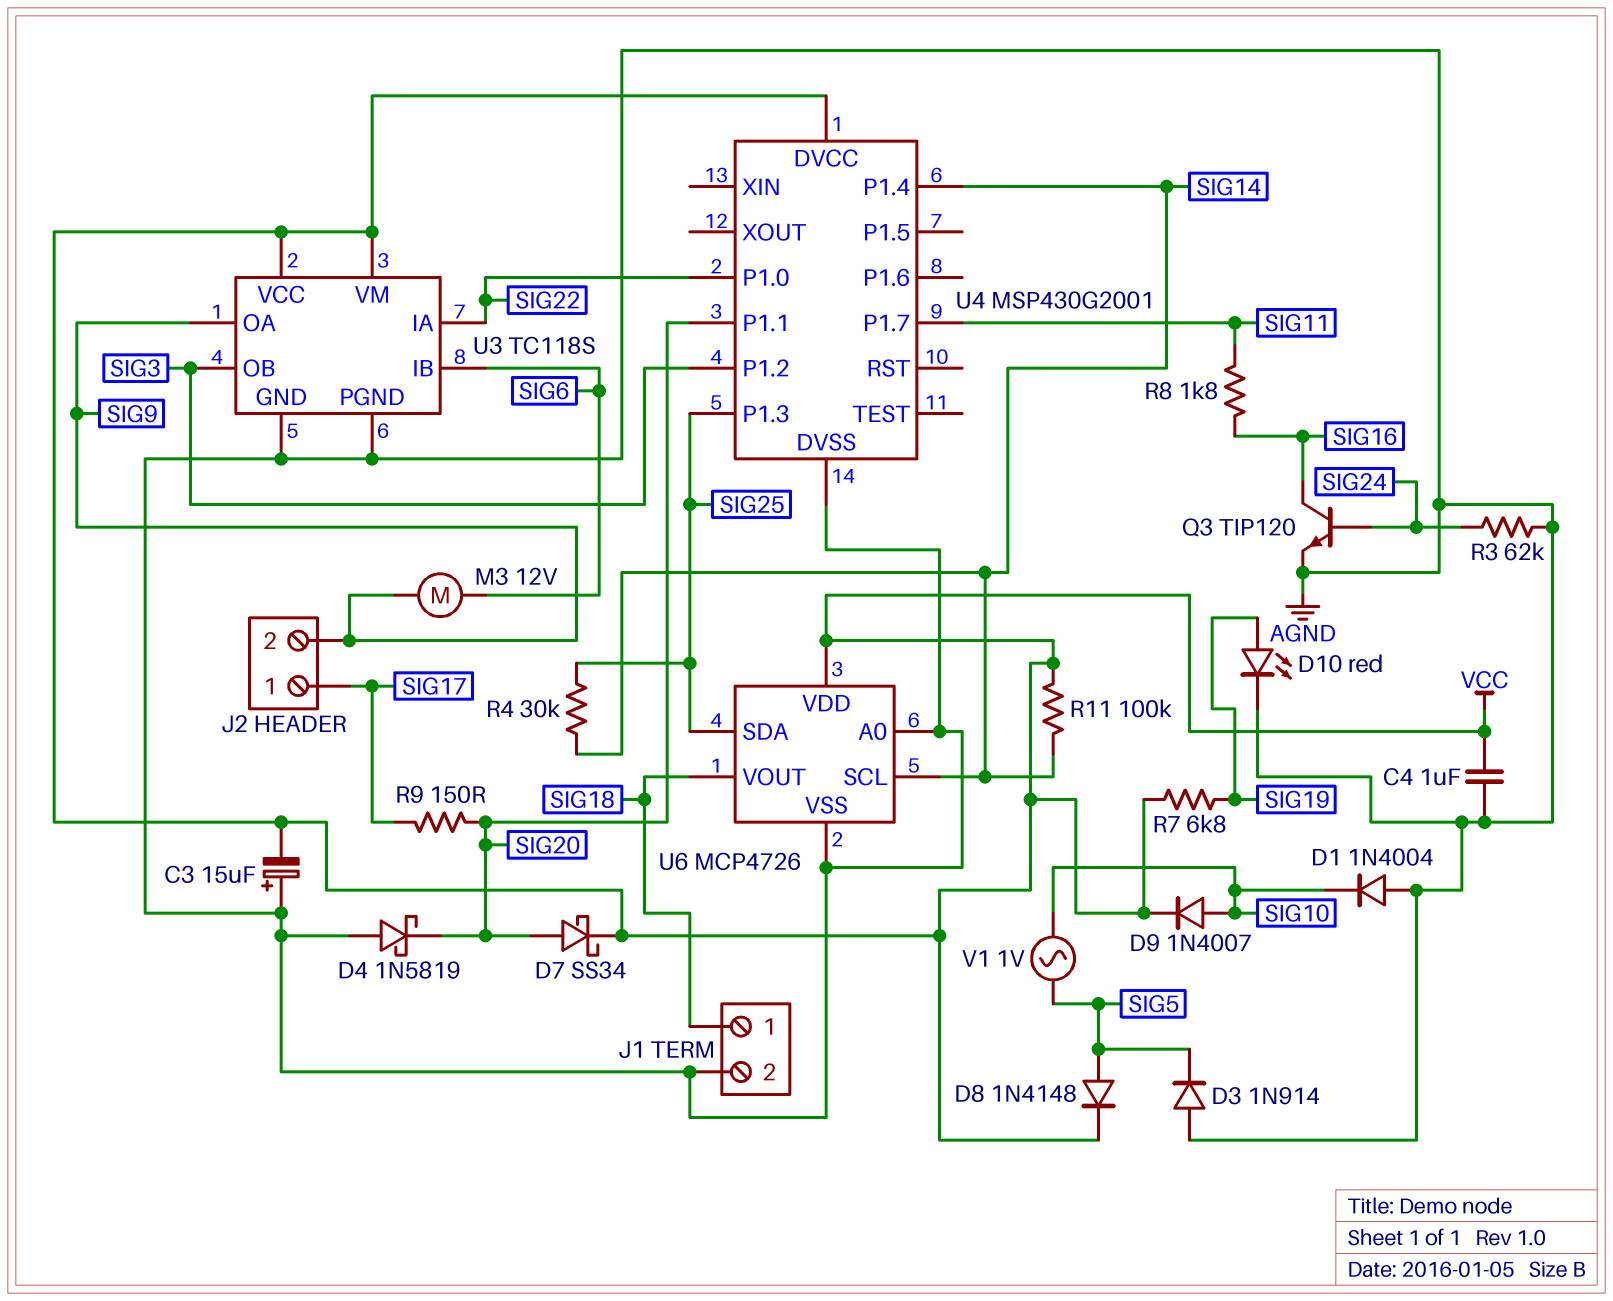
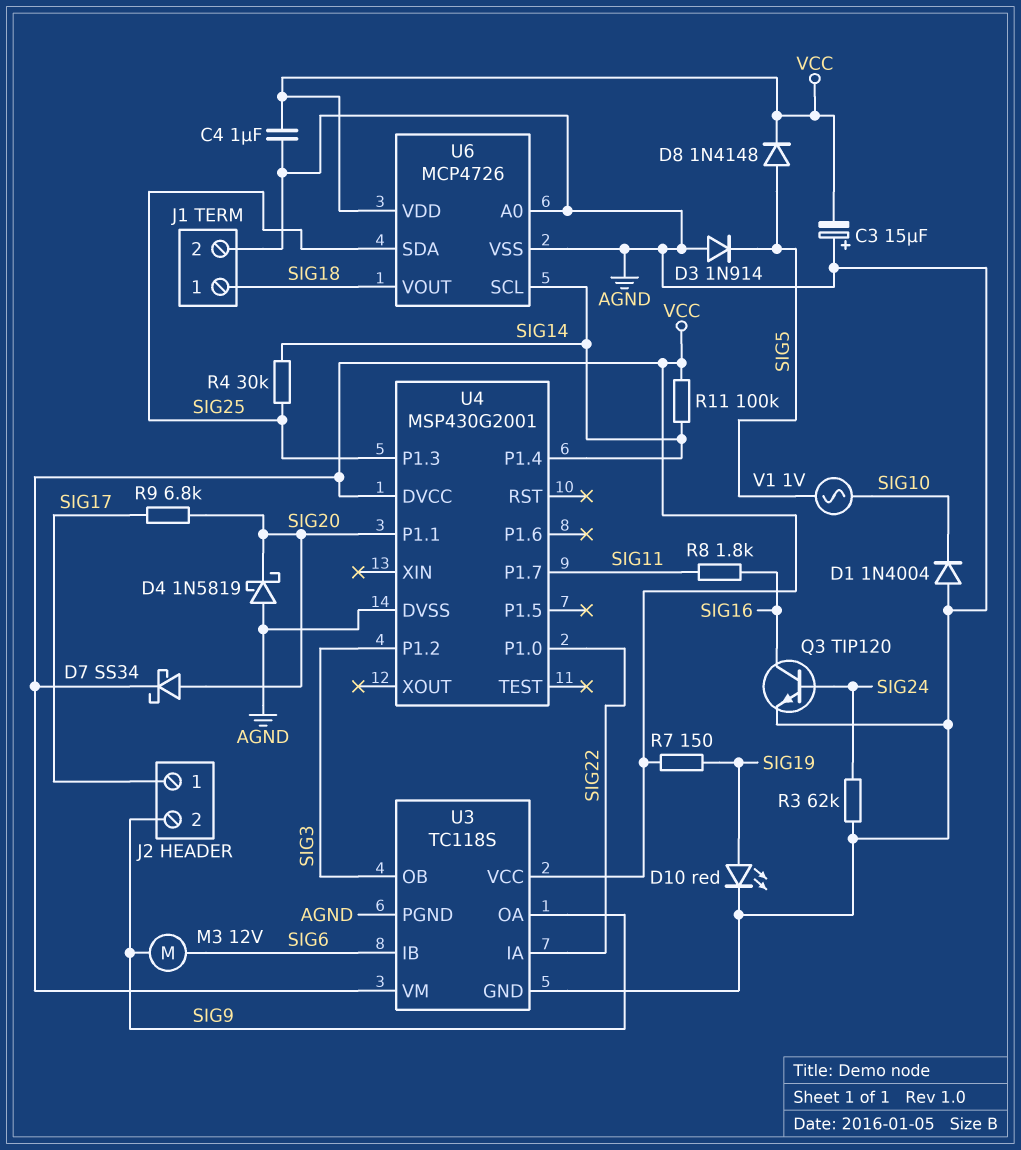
D9: diode 1N4007 (A SIG10, K VCC) -> none
R7: 6.8k (SIG19, VCC) -> 150 (SIG19, VCC)
R9: 150 (SIG17, SIG20) -> 6.8k (SIG17, SIG20)

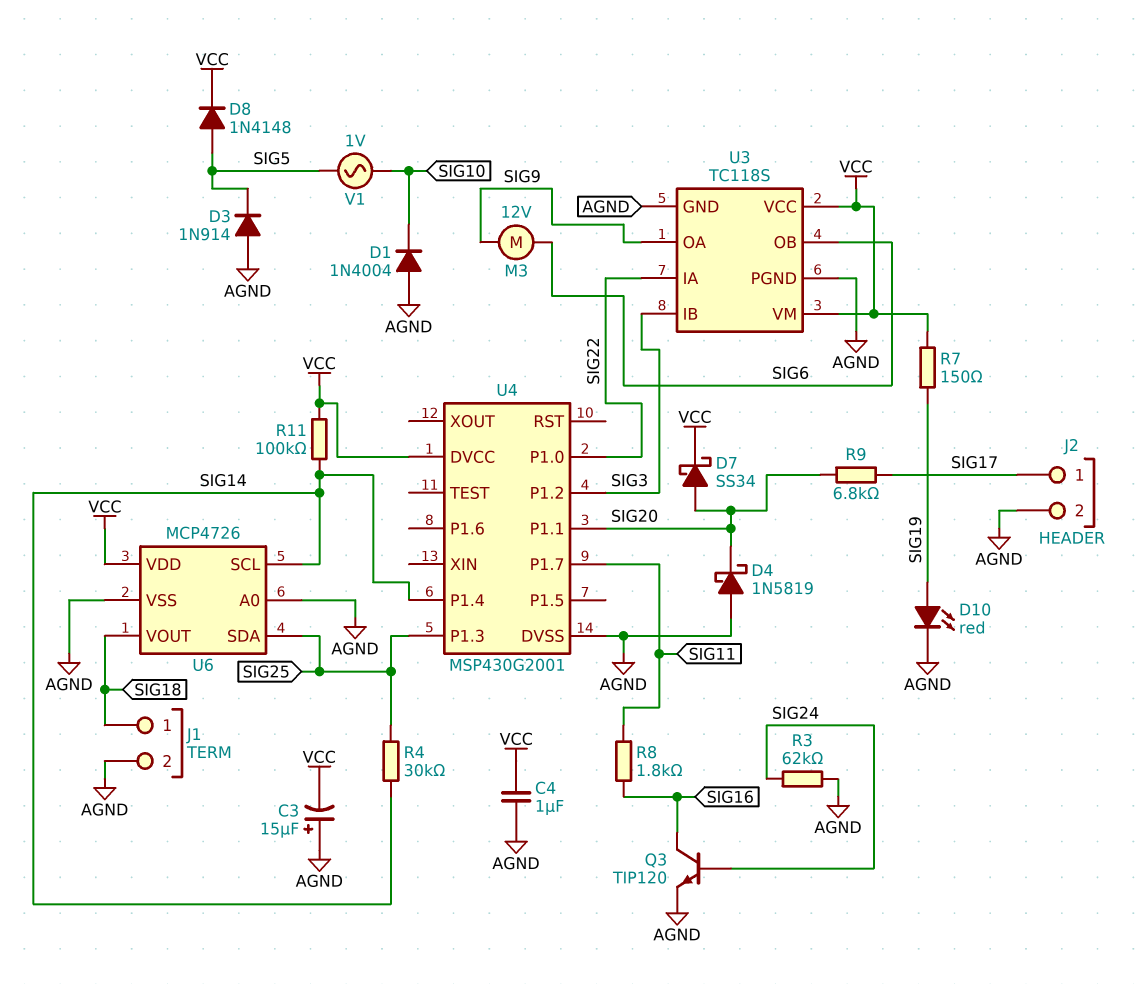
J2 pin 2: SIG9 -> AGND
U3 pin IB: SIG6 -> SIG3
U3 pin OB: SIG3 -> SIG6

